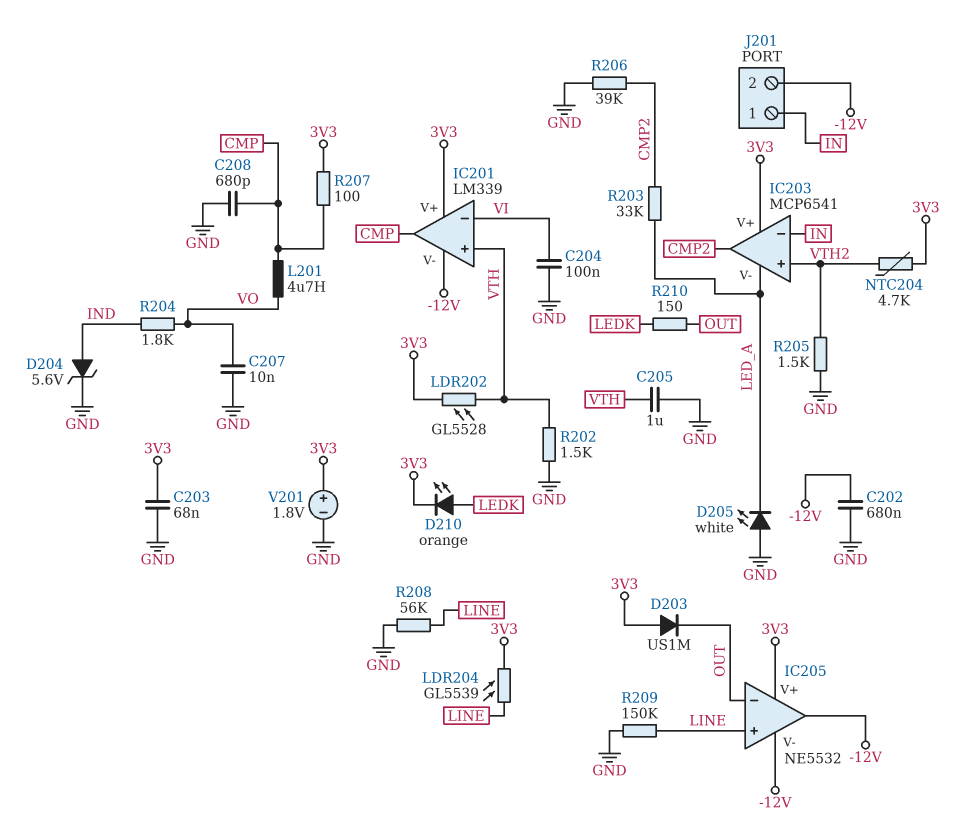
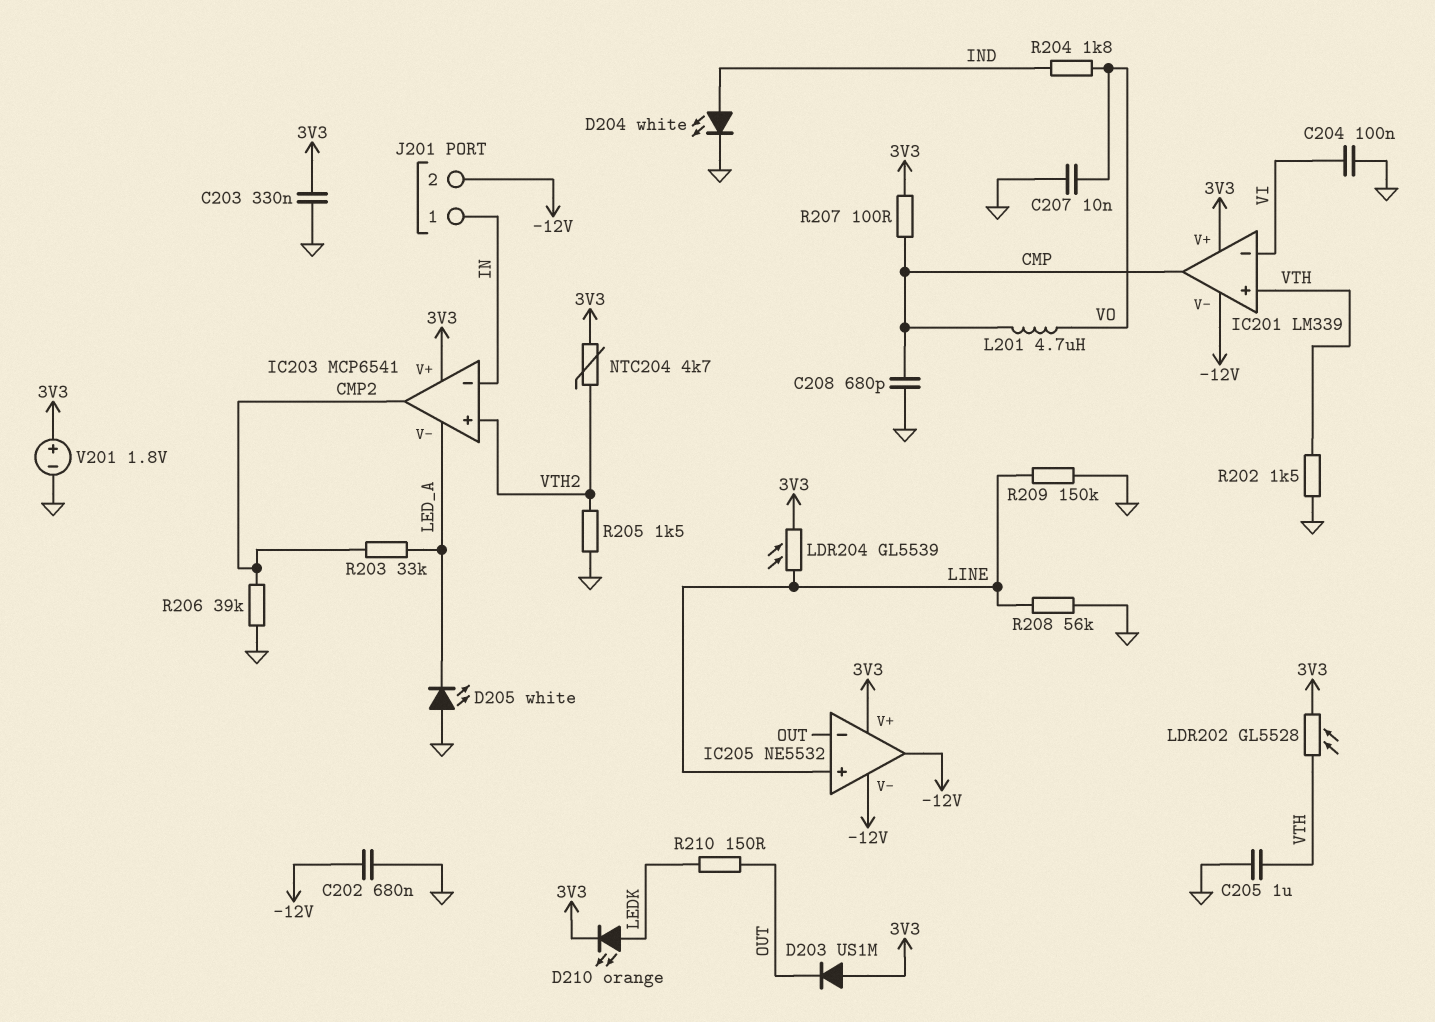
C203: 68nF (3V3, GND) -> 330nF (3V3, GND)
D204: zener 5.6V (A IND, K GND) -> LED white (A IND, K GND)

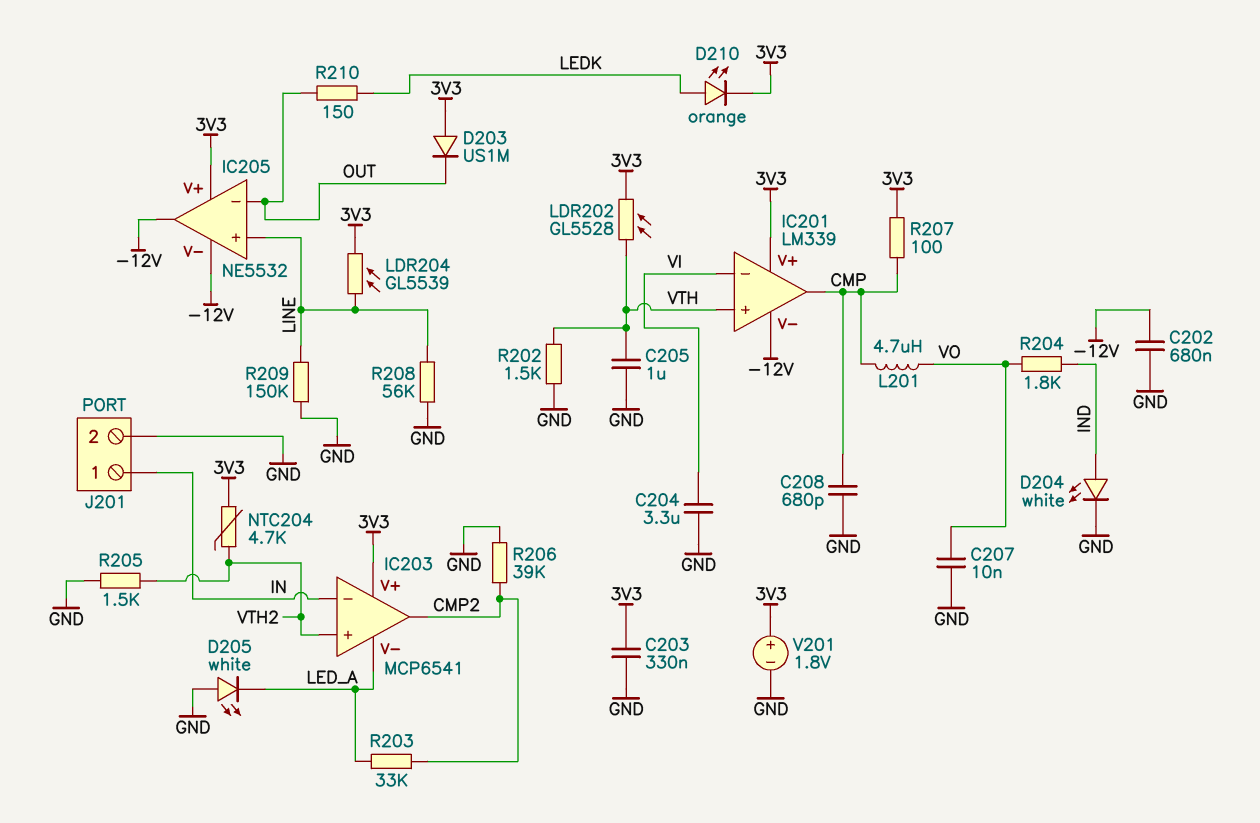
C204: 100nF (GND, VI) -> 3.3uF (GND, VI)
J201 pin 2: -12V -> GND

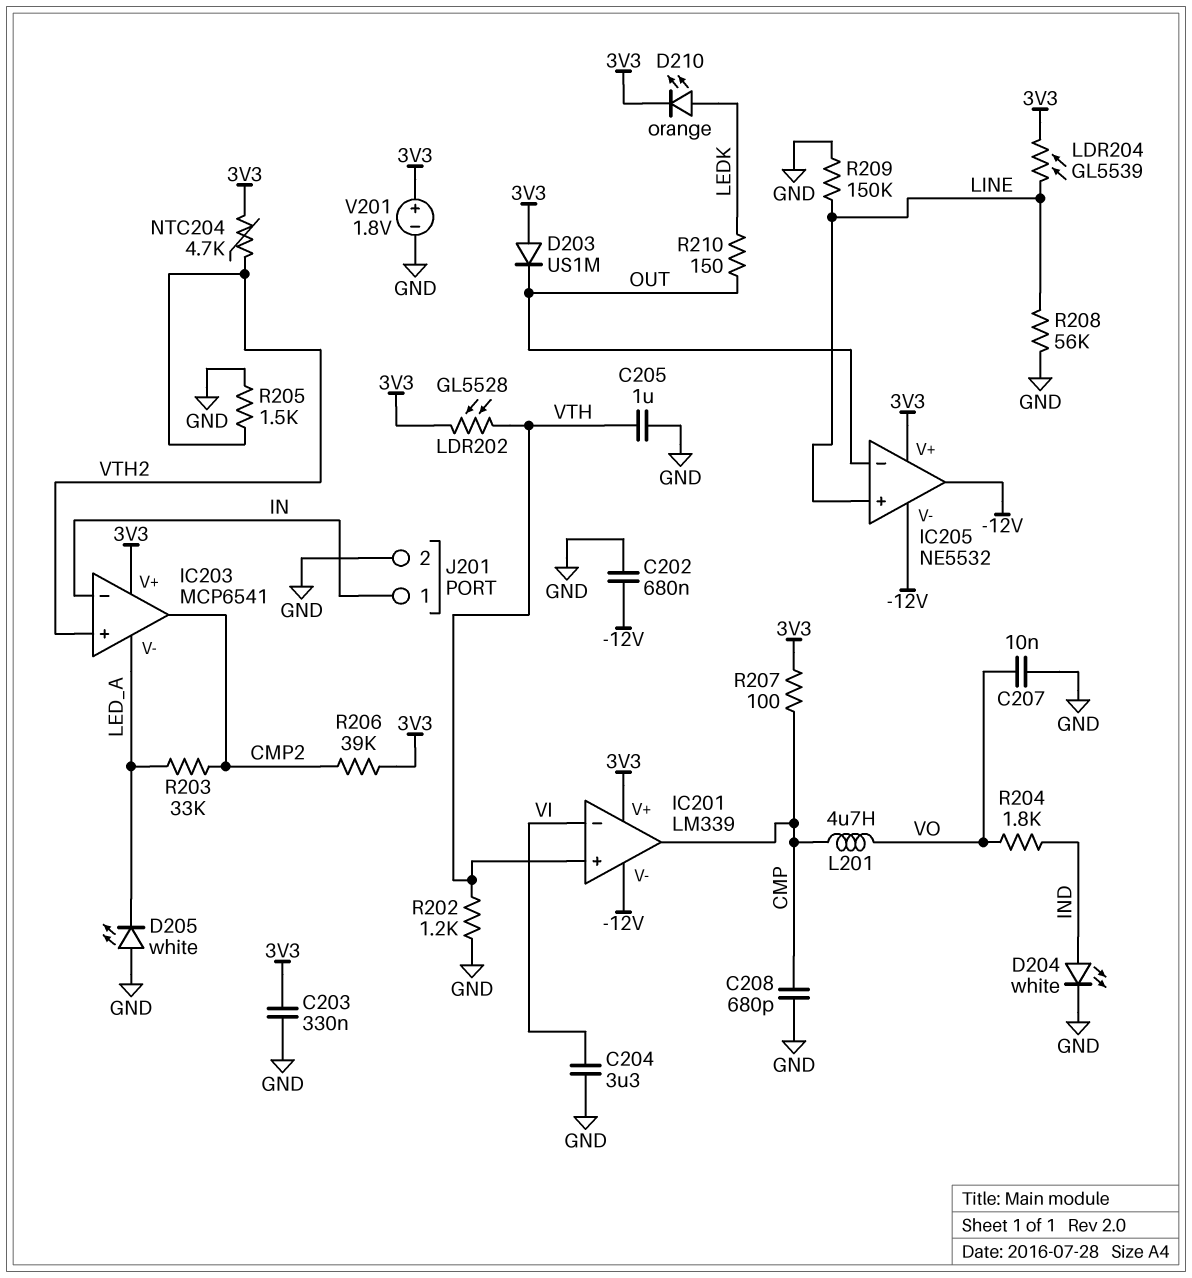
R202: 1.5k (GND, VTH) -> 1.2k (GND, VTH)
R206: 39k (CMP2, GND) -> 39k (3V3, CMP2)

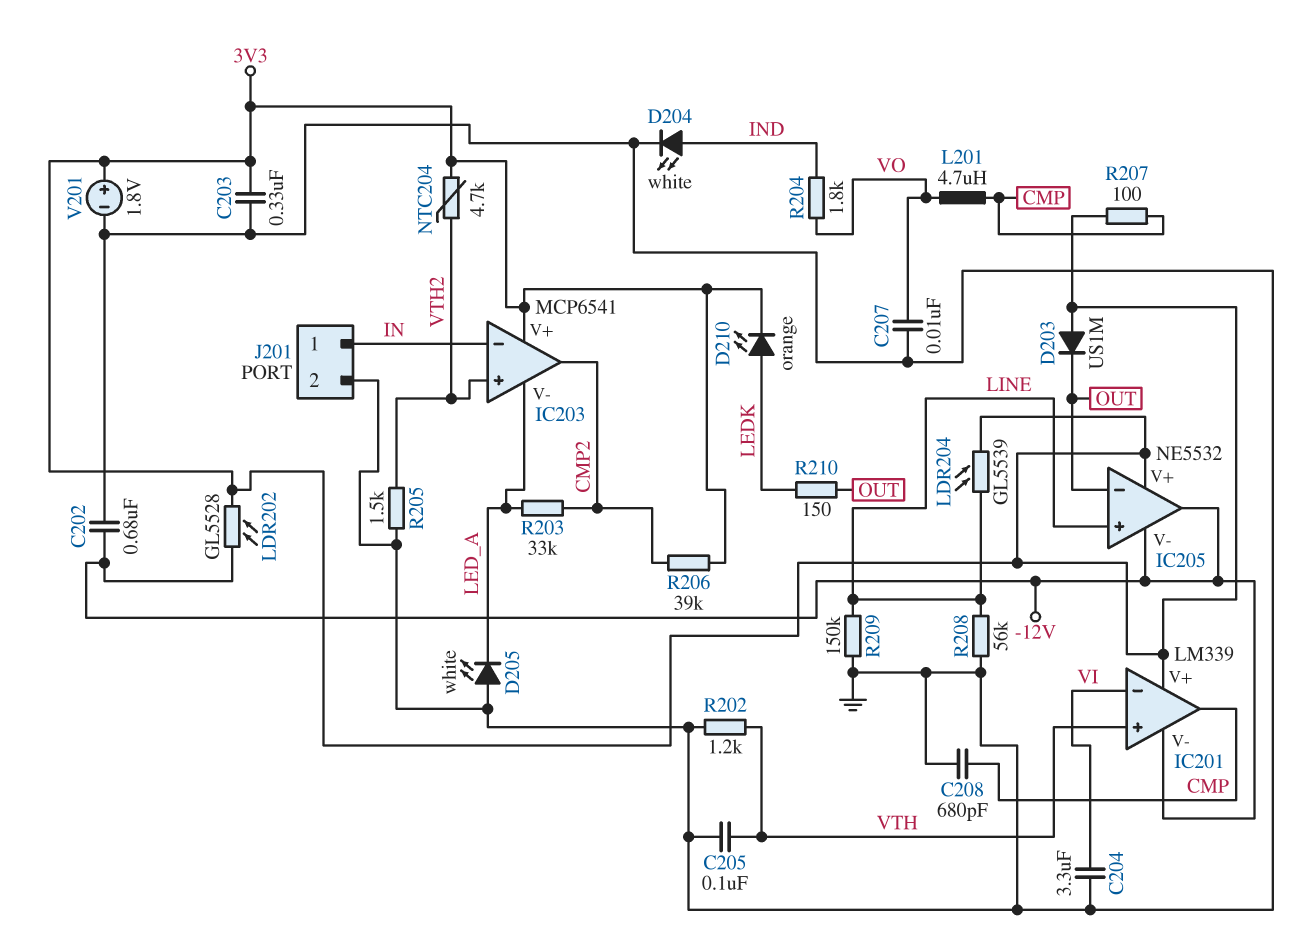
C205: 1uF (GND, VTH) -> 100nF (GND, VTH)
LDR202: GL5528 (3V3, VTH) -> GL5528 (-12V, 3V3)

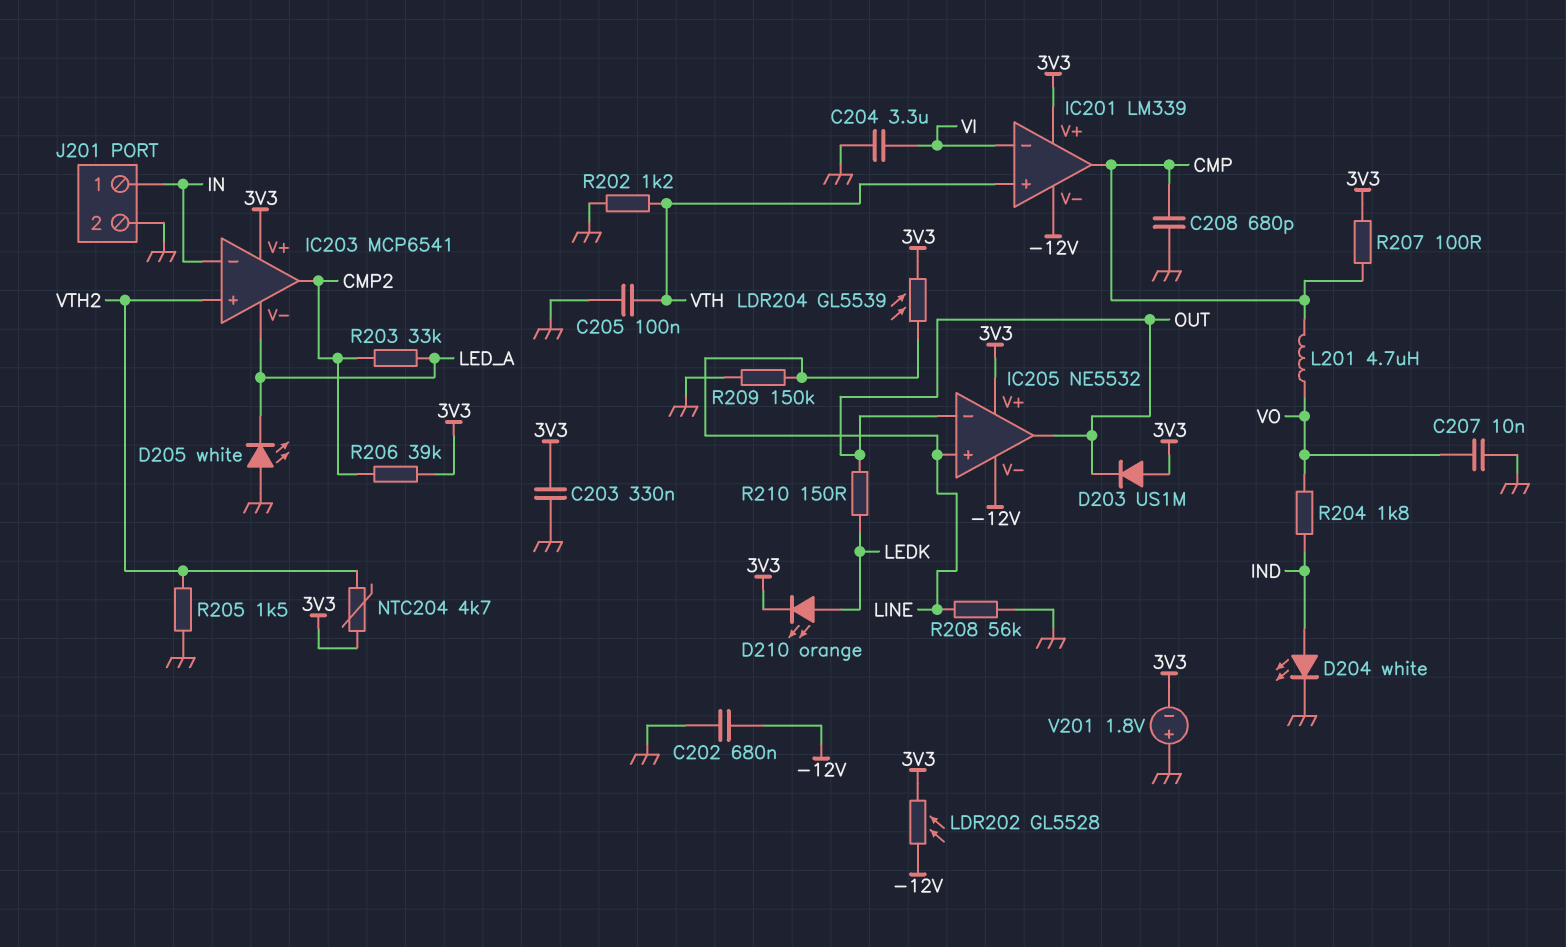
IC205 pin out: -12V -> OUT
V201: 1.8V (plus 3V3, minus GND) -> 1.8V (plus GND, minus 3V3)

